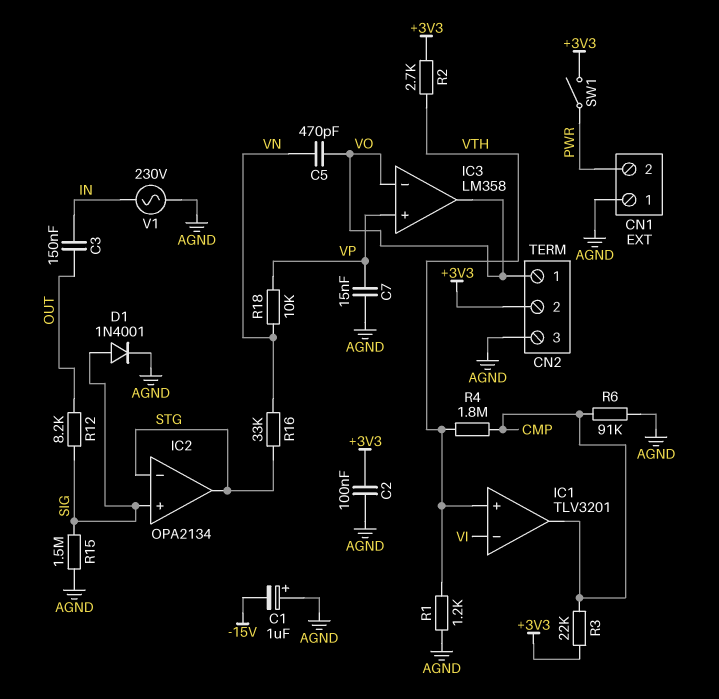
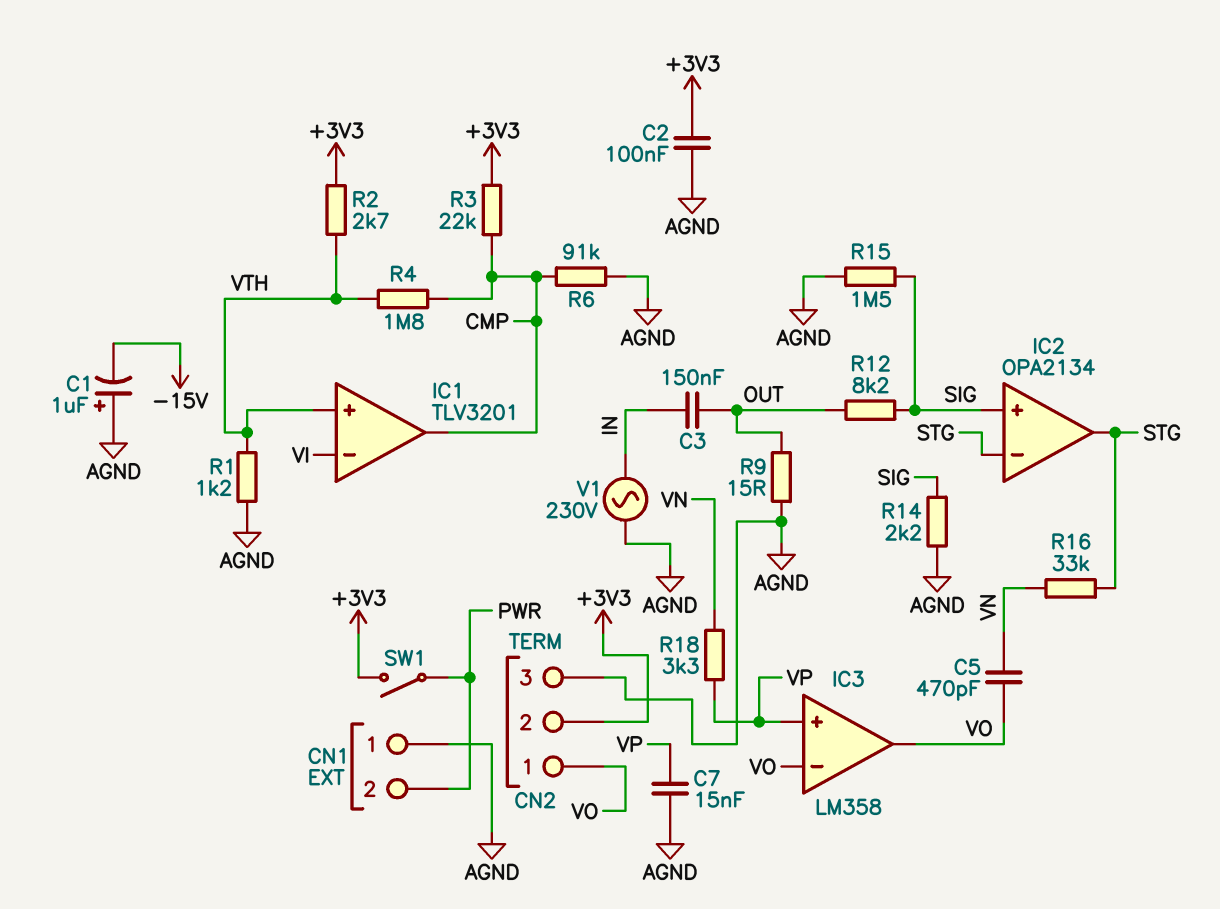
D1: diode 1N4001 (A SIG, K AGND) -> none
R9: none -> 15 (AGND, OUT)
R14: none -> 2.2k (AGND, SIG)
R18: 10k (VN, VP) -> 3.3k (VN, VP)

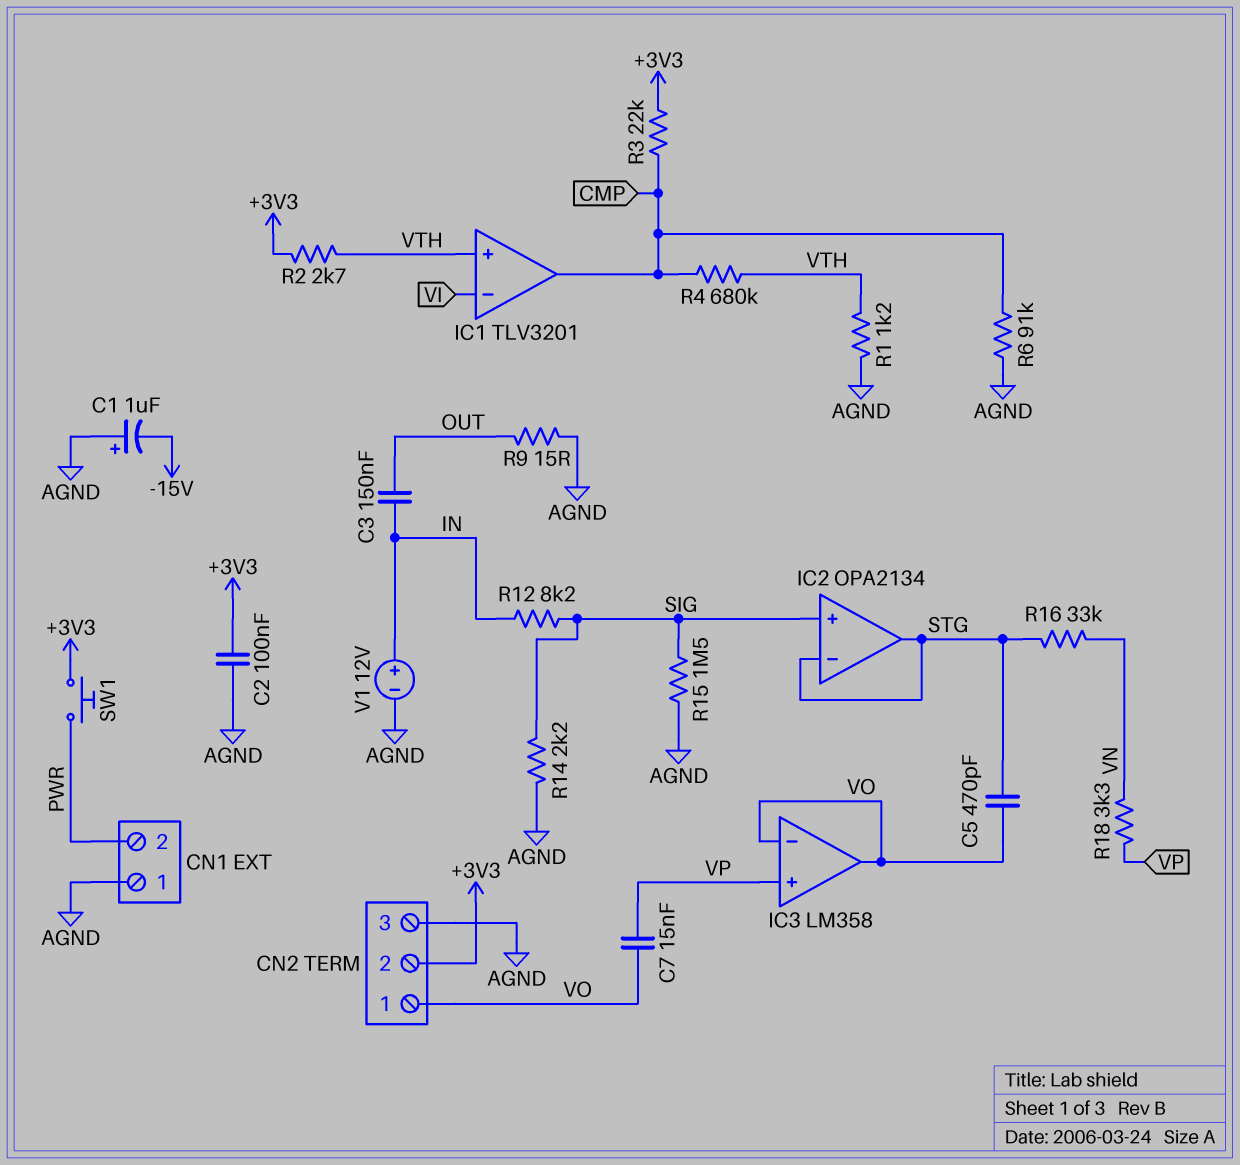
C5: 470pF (VN, VO) -> 470pF (STG, VO)
C7: 15nF (AGND, VP) -> 15nF (VO, VP)
R4: 1.8M (CMP, VTH) -> 680k (CMP, VTH)
R12: 8.2k (OUT, SIG) -> 8.2k (IN, SIG)
SW1: switch (+3V3, PWR) -> button (+3V3, PWR)
V1: AC 230V (AGND, IN) -> 12V (plus IN, minus AGND)

